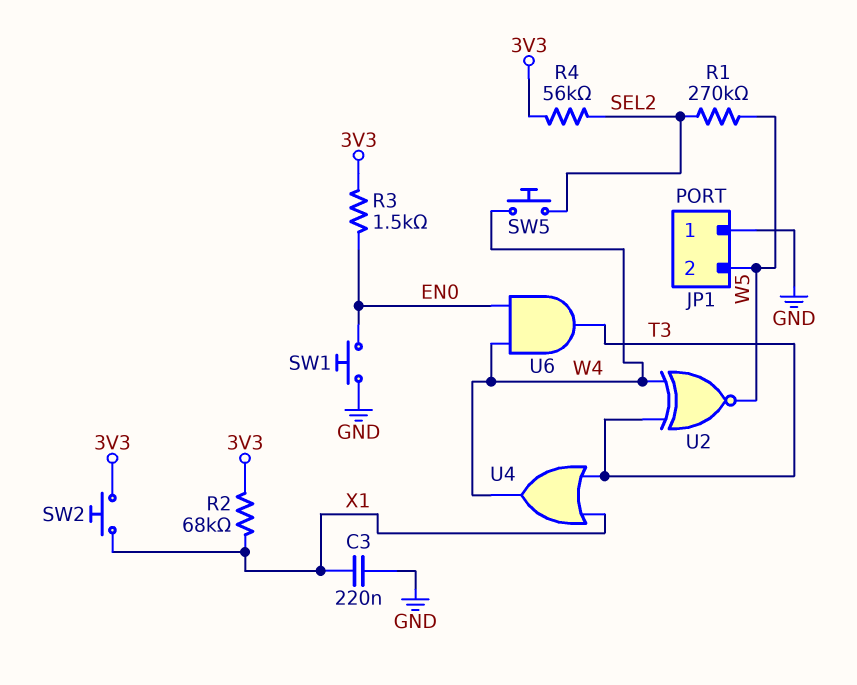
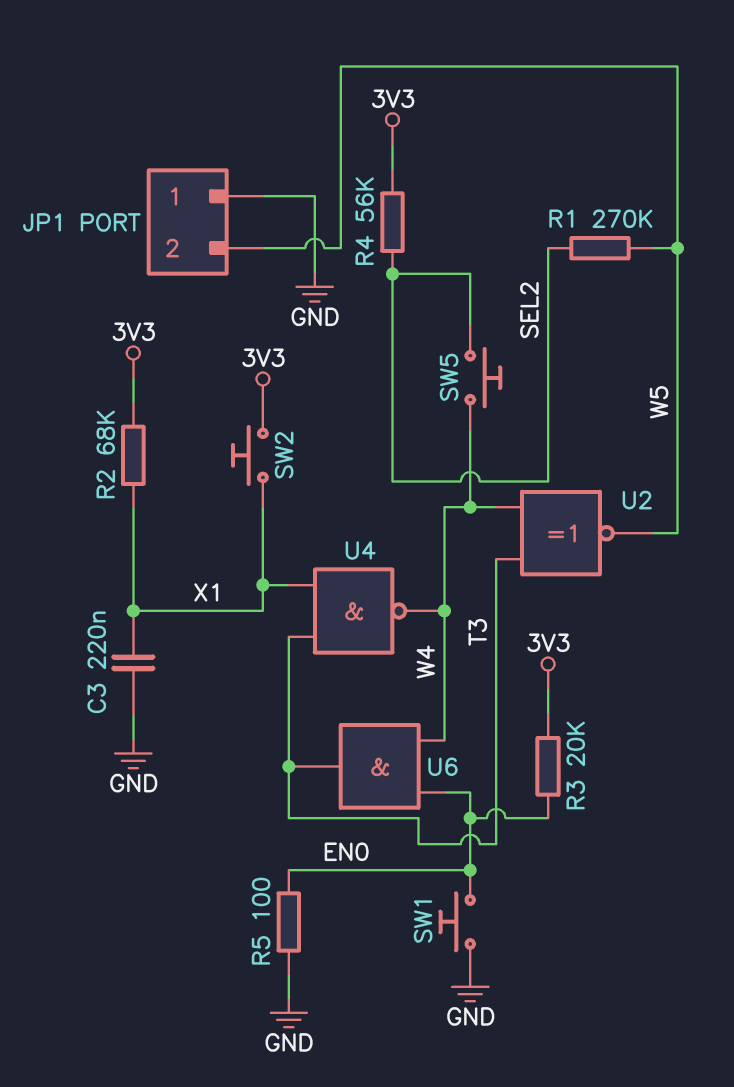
R3: 1.5k (3V3, EN0) -> 20k (3V3, EN0)
R5: none -> 100 (EN0, GND)
U4: OR (in T3, in X1, out W4) -> NAND (in T3, in X1, out W4)

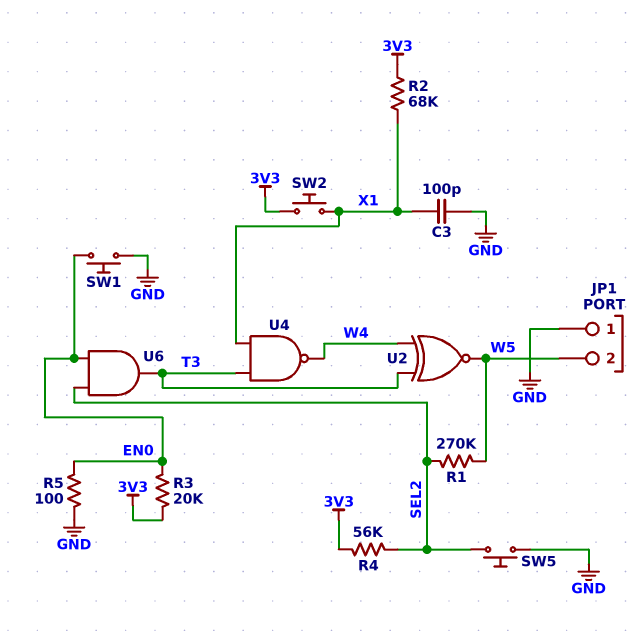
C3: 220nF (GND, X1) -> 100pF (GND, X1)
SW5: button (SEL2, W4) -> button (GND, SEL2)
U6: AND (in EN0, in W4, out T3) -> AND (in EN0, in SEL2, out T3)

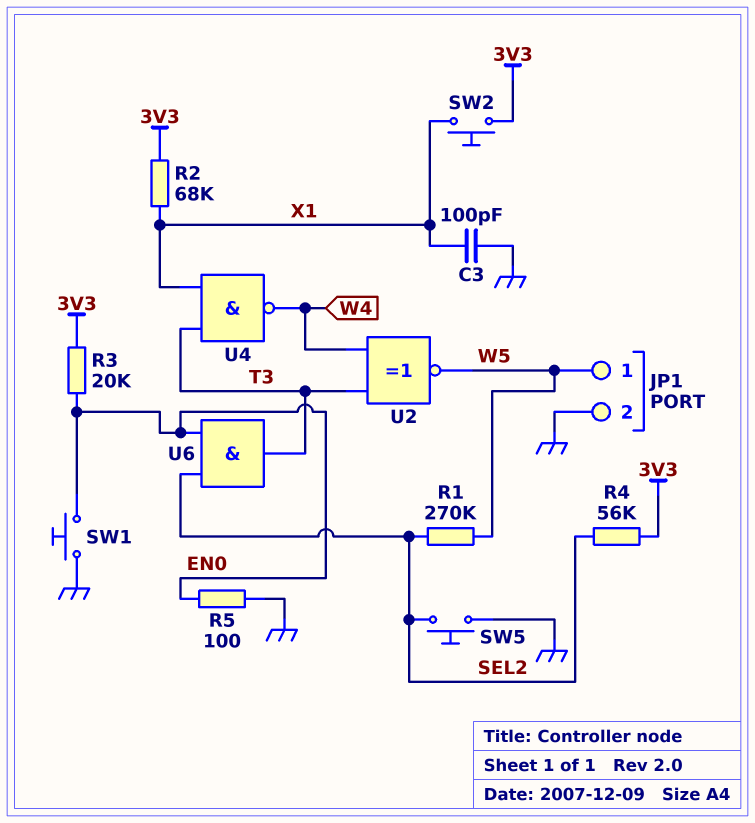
JP1 pin 1: GND -> W5
JP1 pin 2: W5 -> GND

